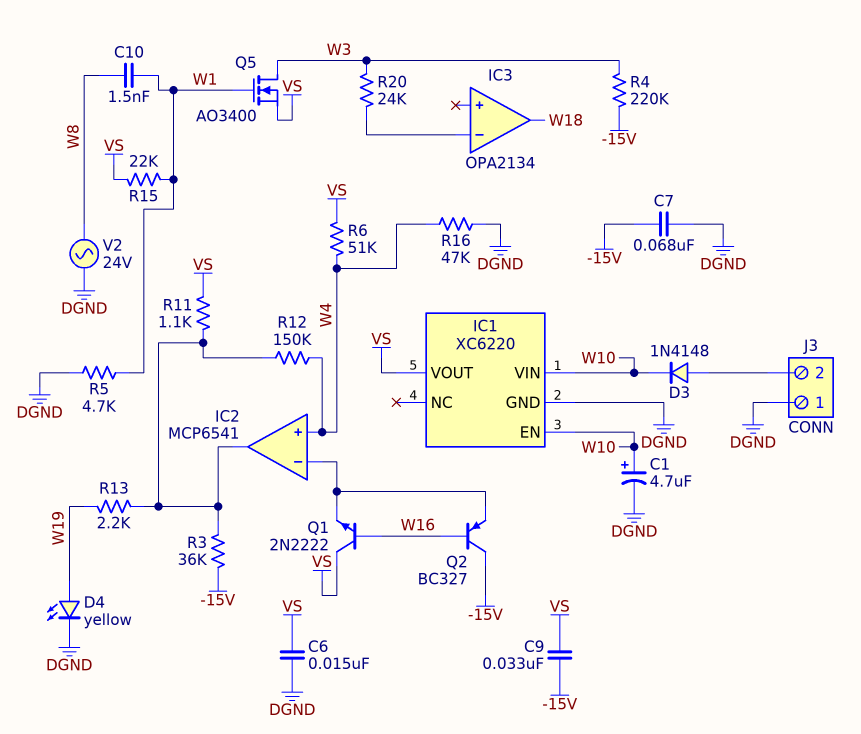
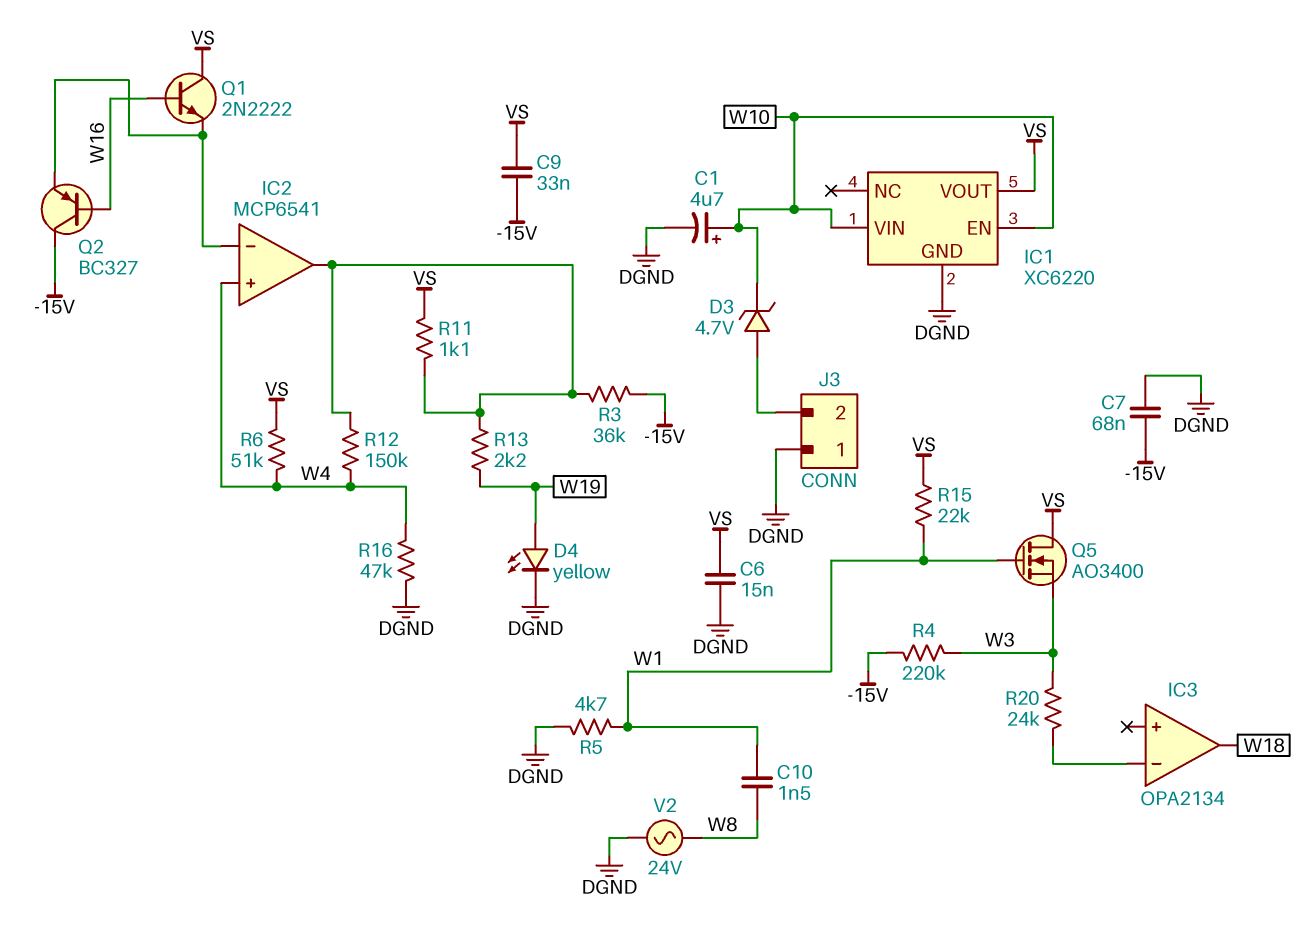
D3: diode 1N4148 (A J3/2, K W10) -> zener 4.7V (A J3/2, K W10)
Q5: NMOS AO3400 (G W1, D W3, S VS) -> NMOS AO3400 (G W1, D VS, S W3)

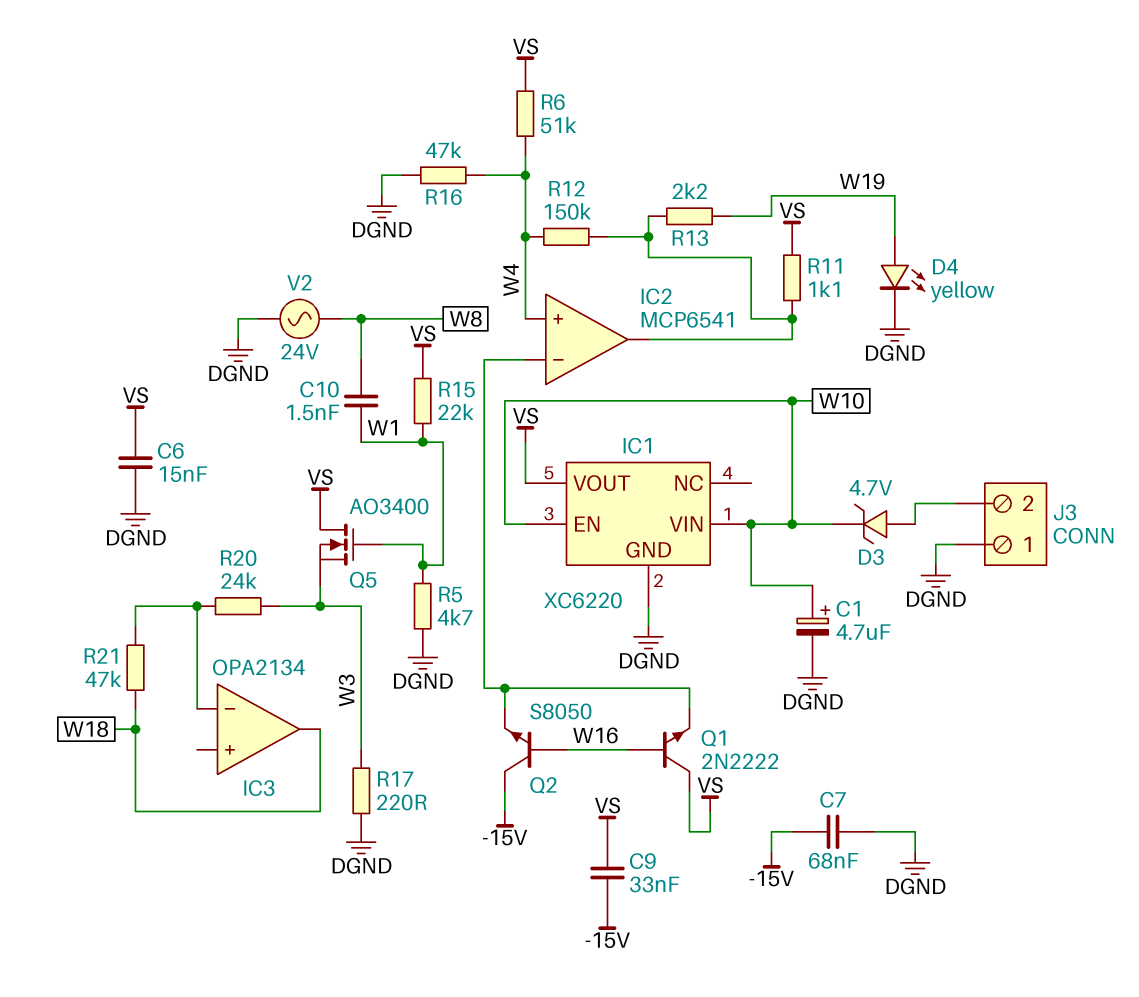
Q2: PNP BC327 (B W16, C -15V, E IC2/in-) -> NPN S8050 (B W16, C -15V, E IC2/in-)
R3: 36k (-15V, IC2/out) -> none
R4: 220k (-15V, W3) -> none
R17: none -> 220 (DGND, W3)
R21: none -> 47k (IC3/in-, W18)

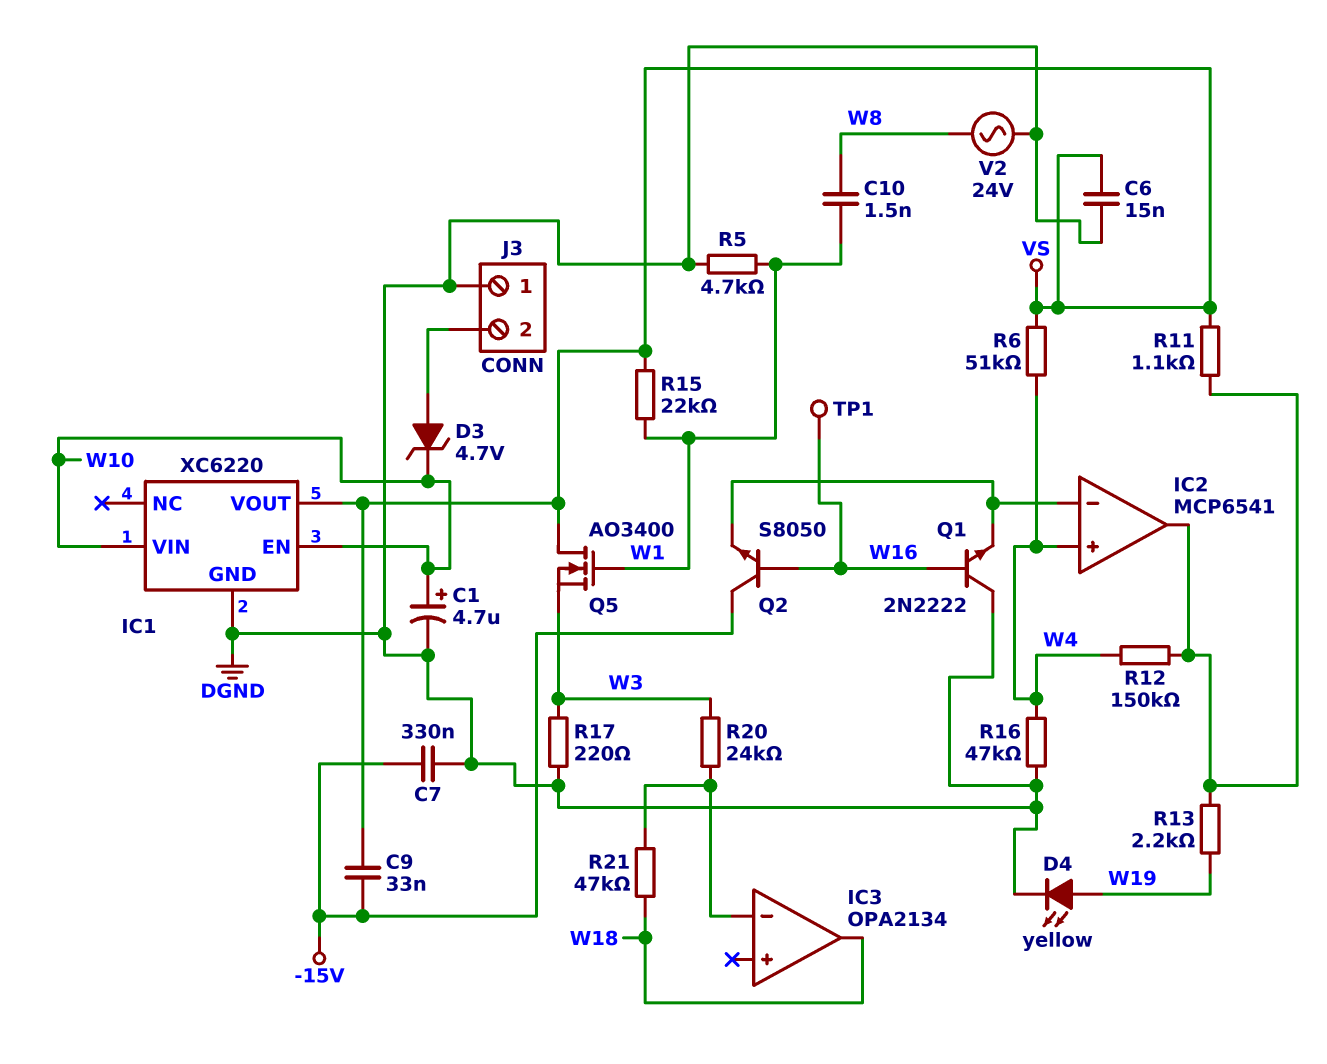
C7: 68nF (-15V, DGND) -> 330nF (-15V, DGND)
Q1: NPN 2N2222 (B W16, C VS, E IC2/in-) -> NPN 2N2222 (B W16, C DGND, E IC2/in-)
TP1: none -> test point (W16)

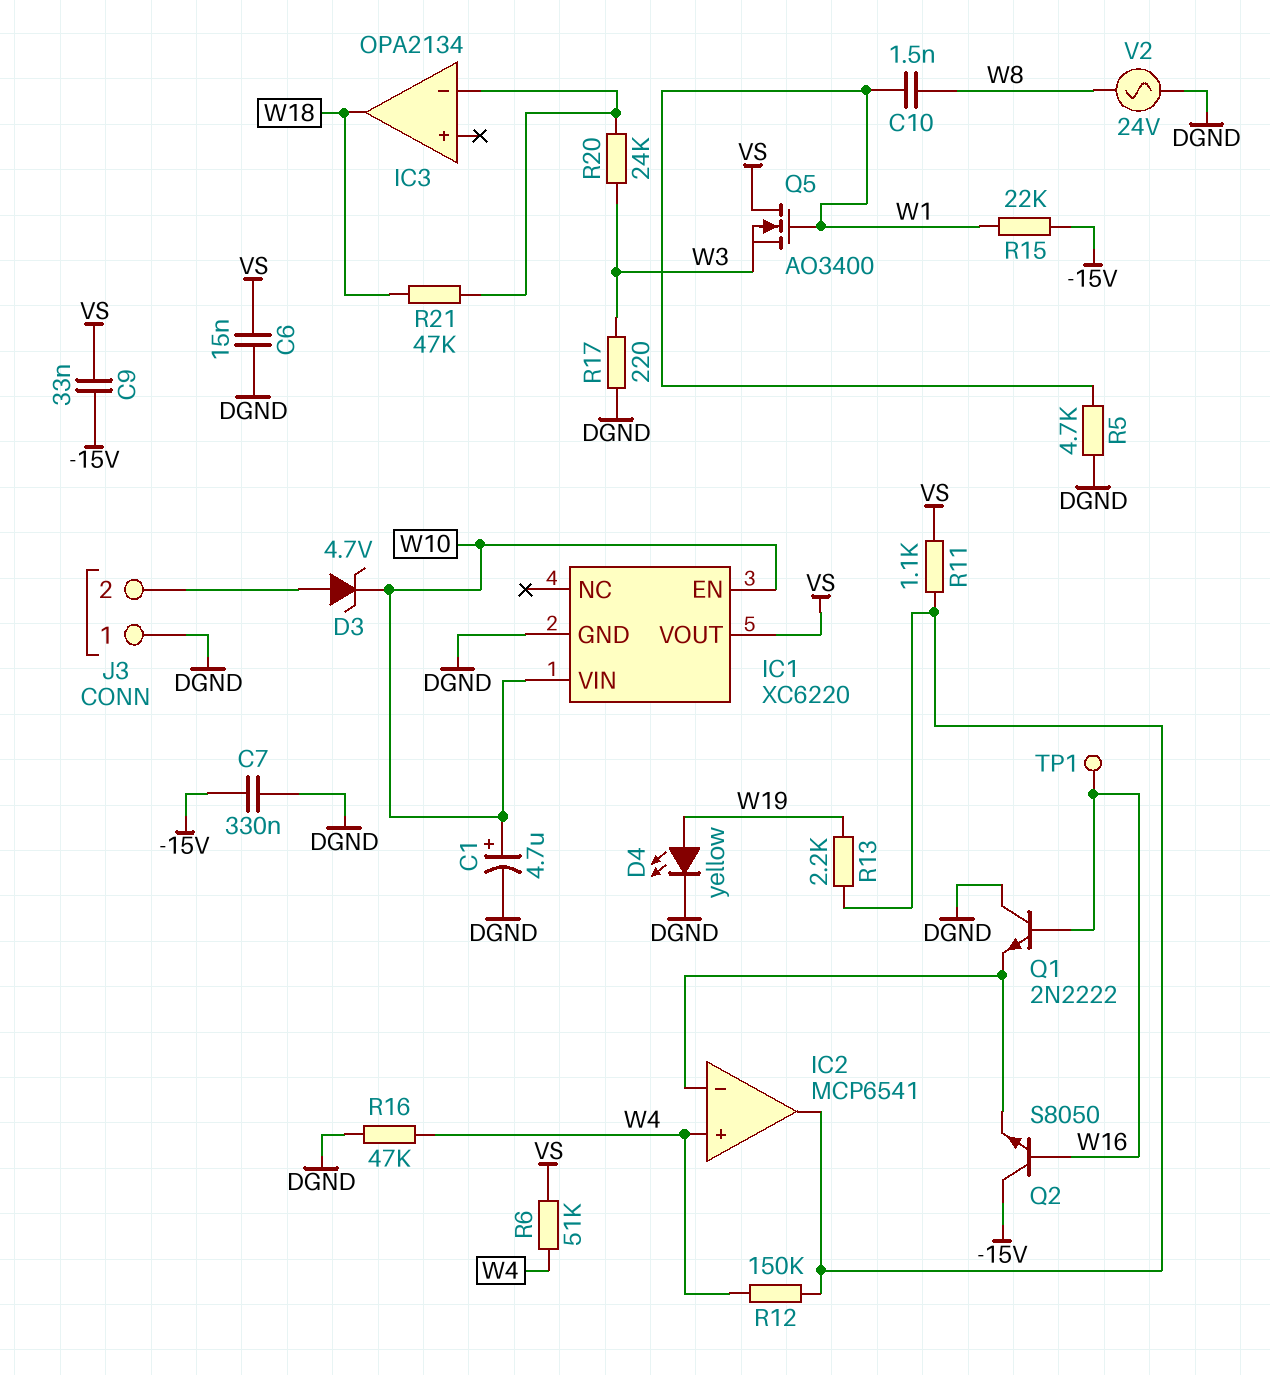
R15: 22k (VS, W1) -> 22k (-15V, W1)

